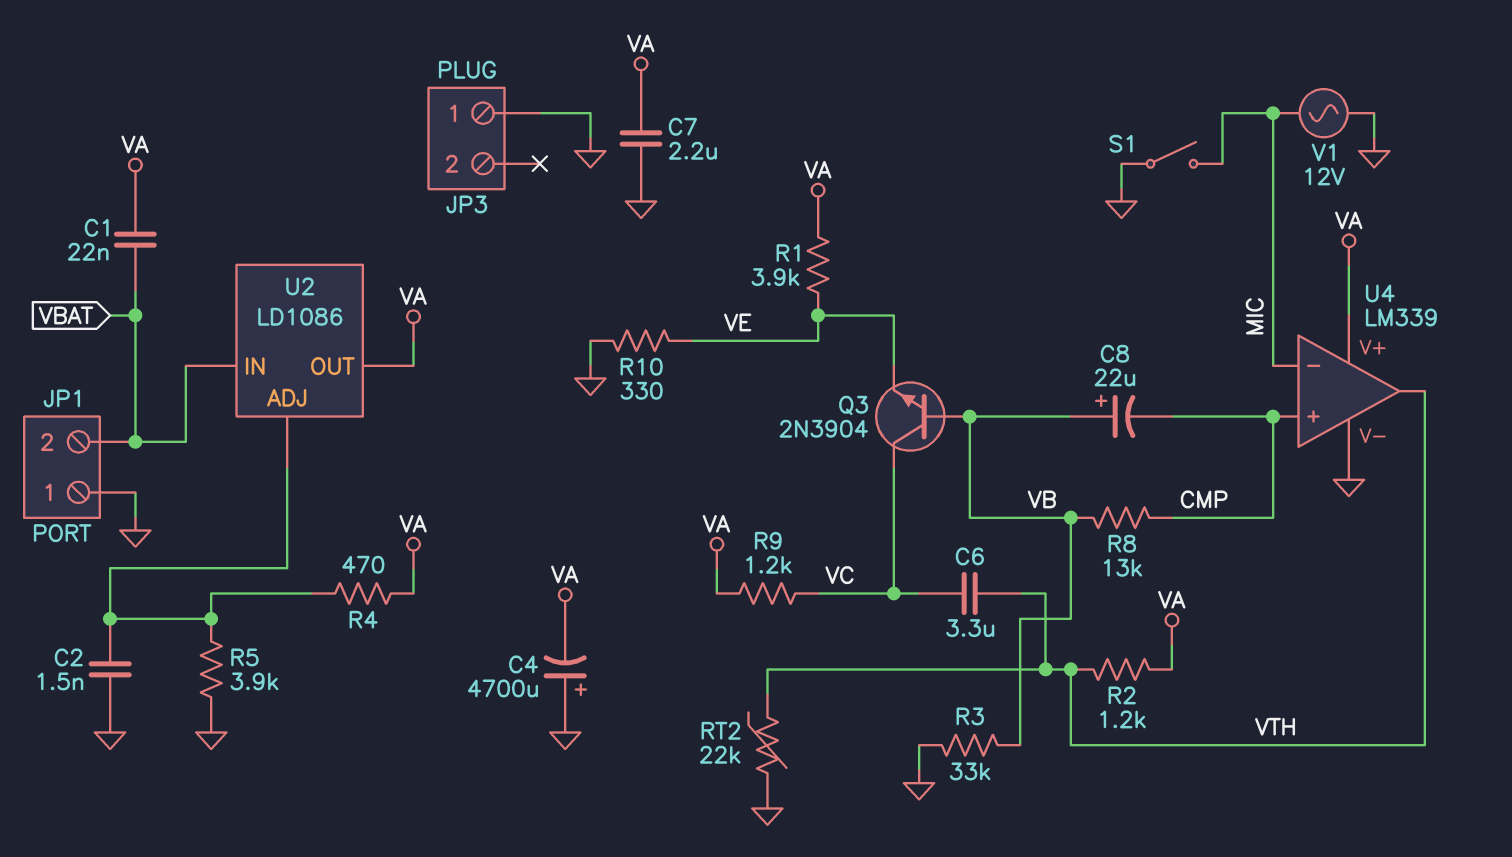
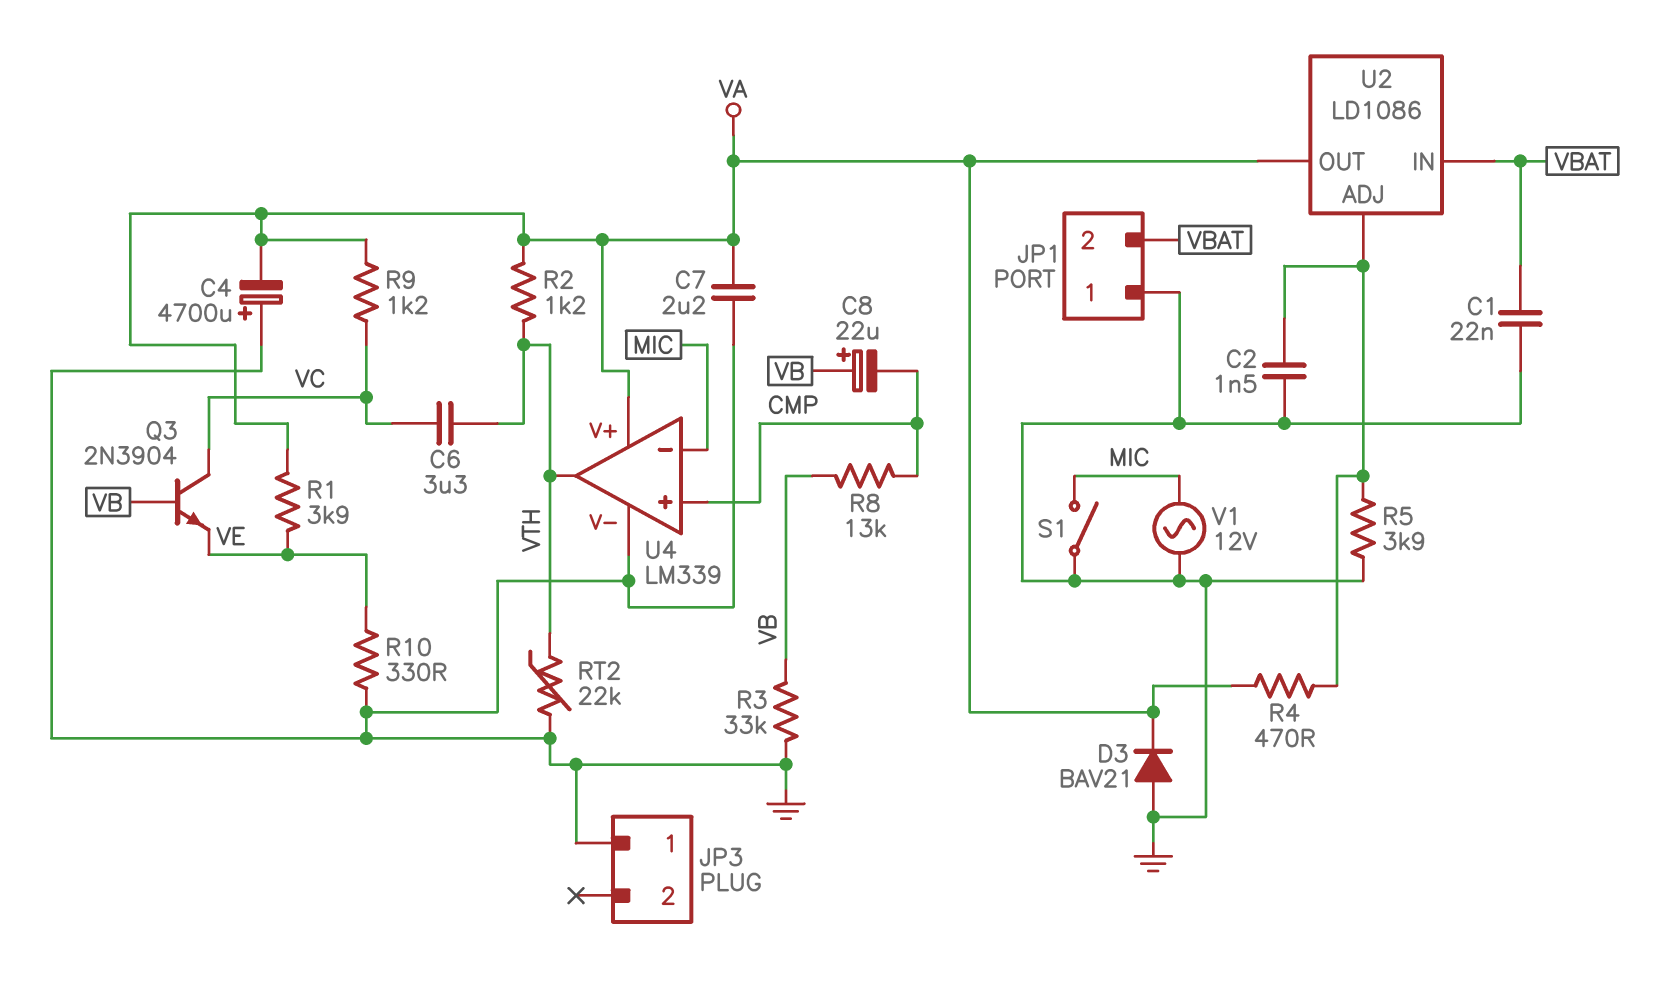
C1: 22nF (VA, VBAT) -> 22nF (GND, VBAT)
D3: none -> diode BAV21 (A GND, K VA)

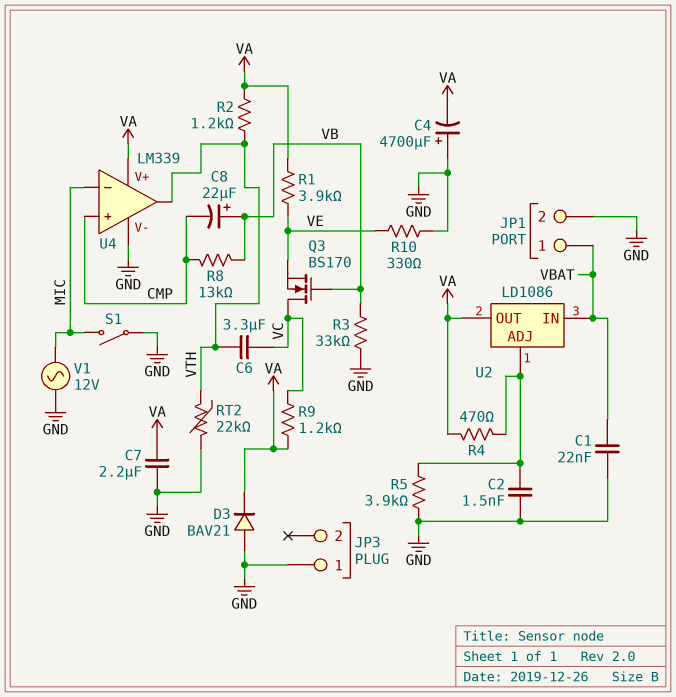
JP1 pin 1: GND -> VBAT
JP1 pin 2: VBAT -> GND
Q3: NPN 2N3904 (B VB, C VC, E VE) -> NMOS BS170 (G VB, D VC, S VE)

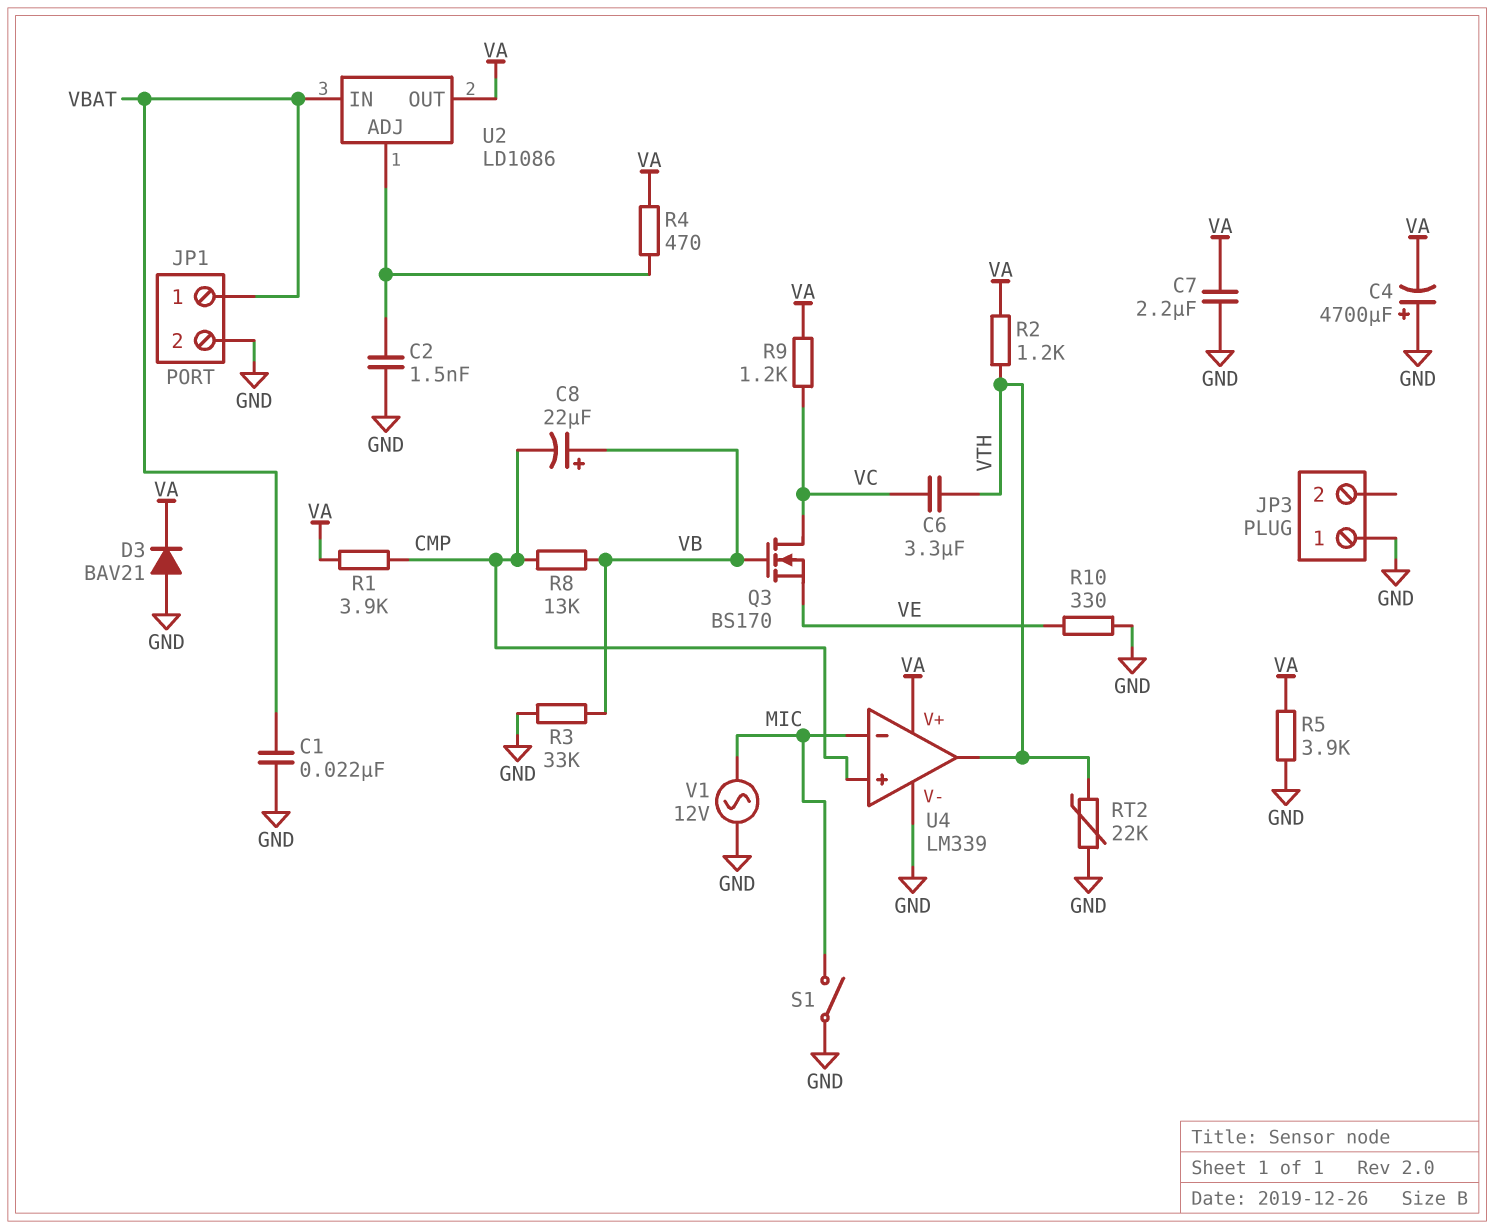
R1: 3.9k (VA, VE) -> 3.9k (CMP, VA)
R5: 3.9k (GND, U2/ADJ) -> 3.9k (GND, VA)

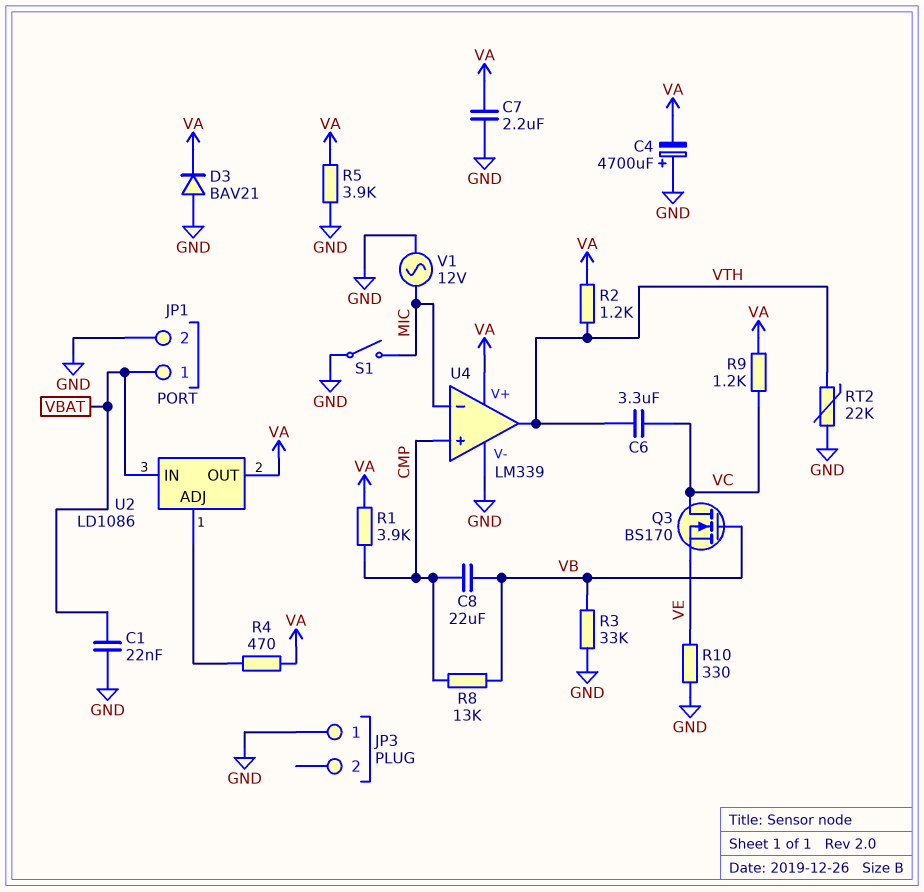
C2: 1.5nF (GND, U2/ADJ) -> none
C8: 22uF (plus VB, minus CMP) -> 22uF (CMP, VB)

